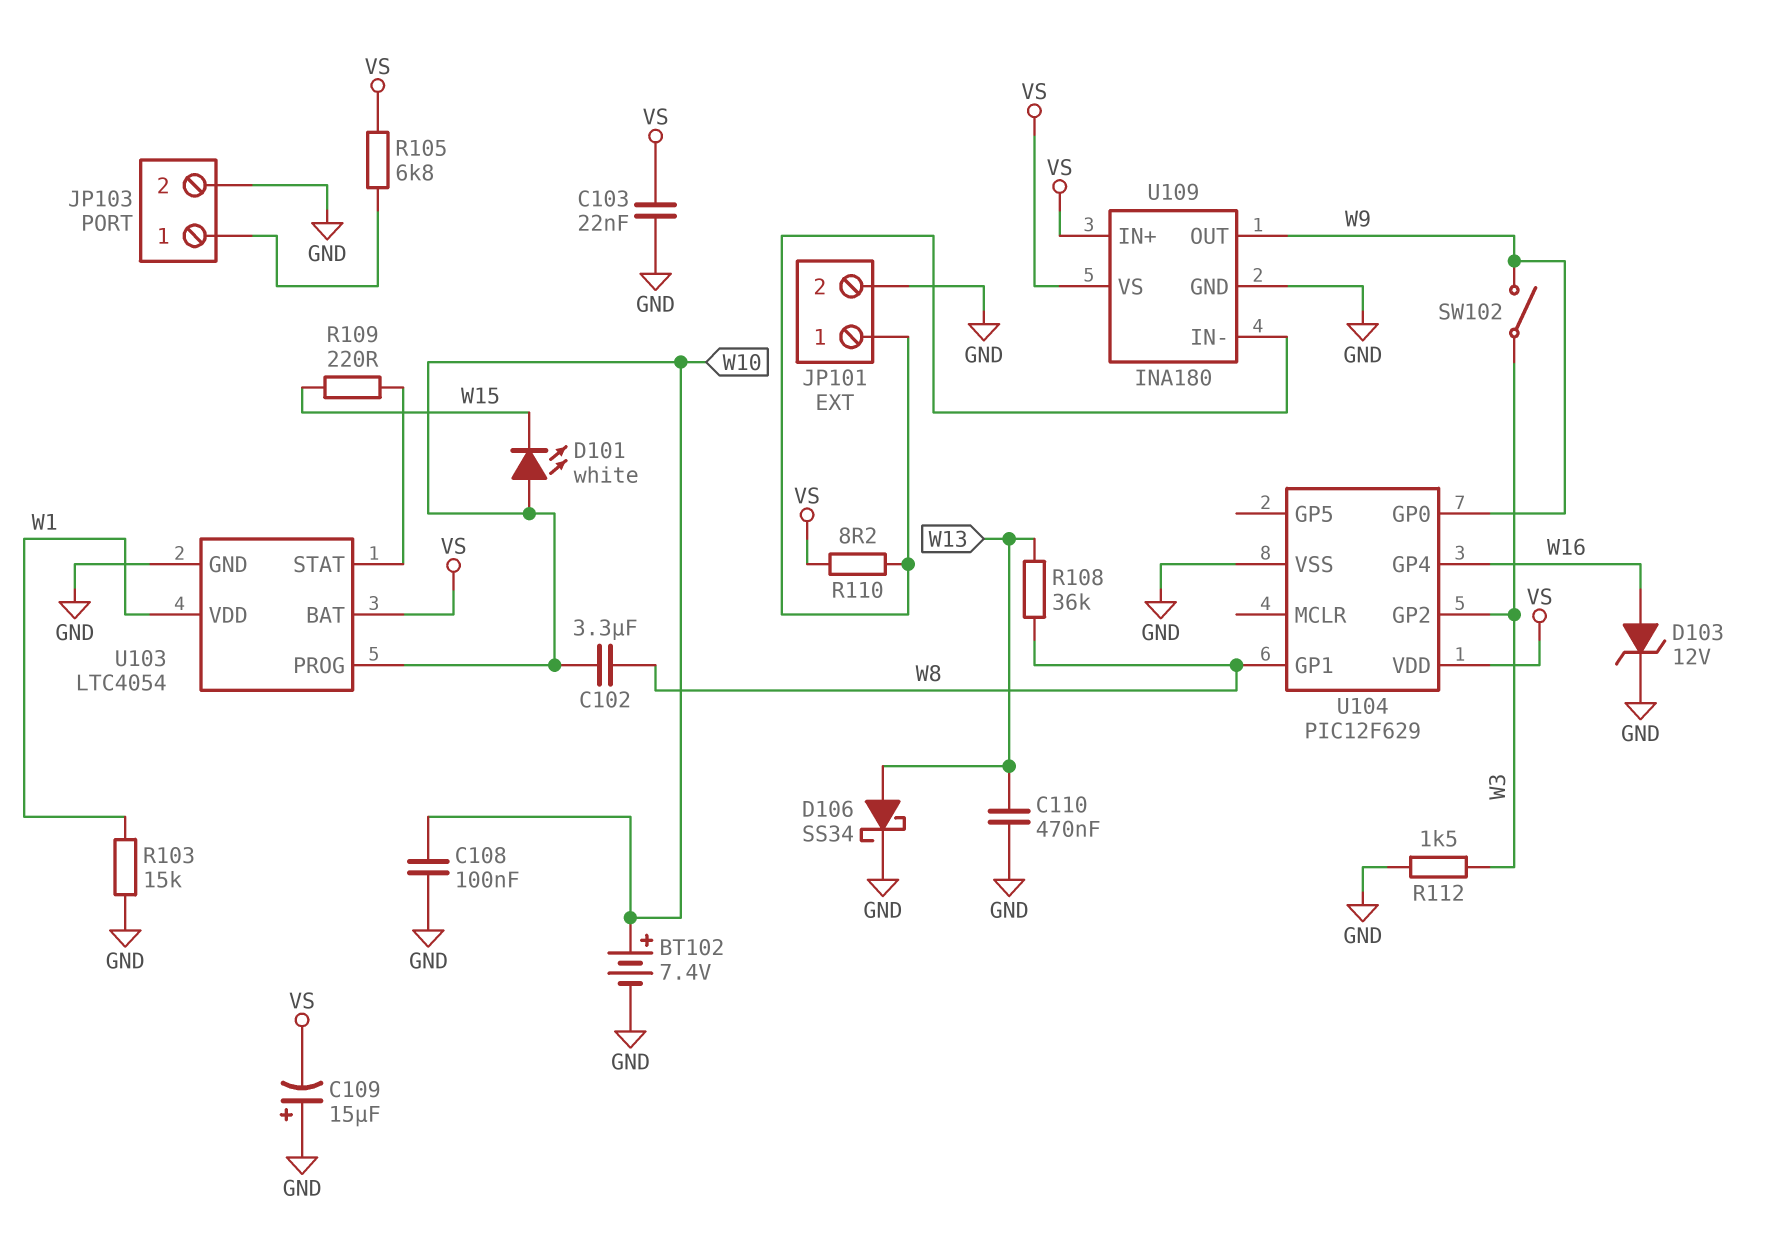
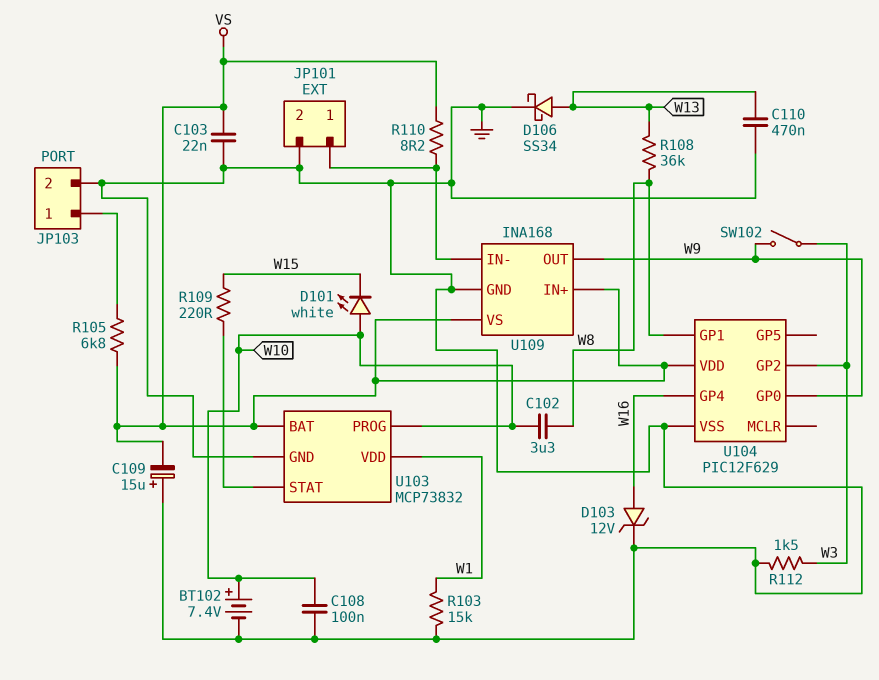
U103: LTC4054 -> MCP73832
U109: INA180 -> INA168

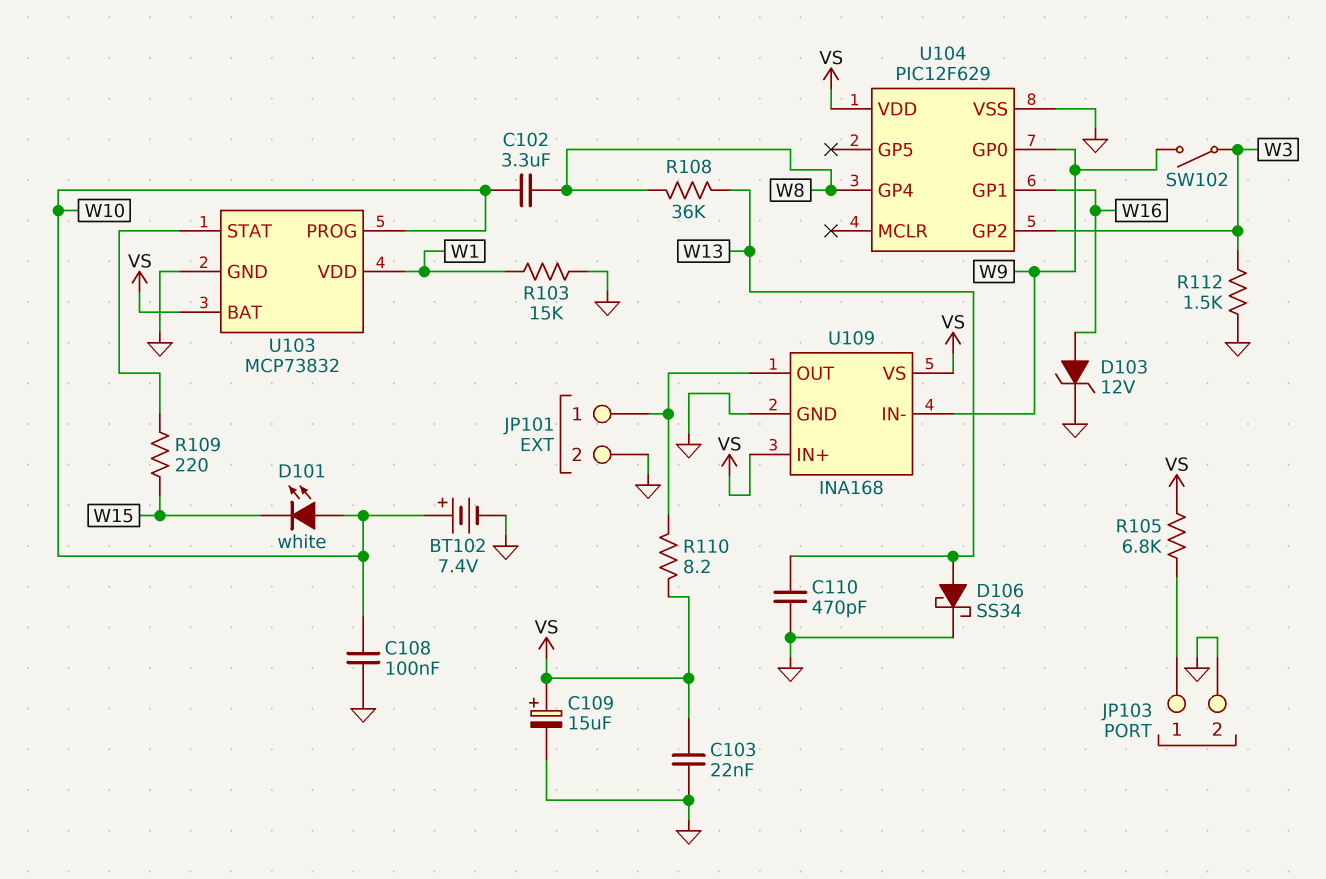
C109: 15uF (plus GND, minus VS) -> 15uF (plus VS, minus GND)
C110: 470nF (GND, W13) -> 470pF (GND, W13)
U104 pin GP1: W8 -> W16
U104 pin GP4: W16 -> W8
U109 pin IN-: JP101/1 -> W9
U109 pin OUT: W9 -> JP101/1

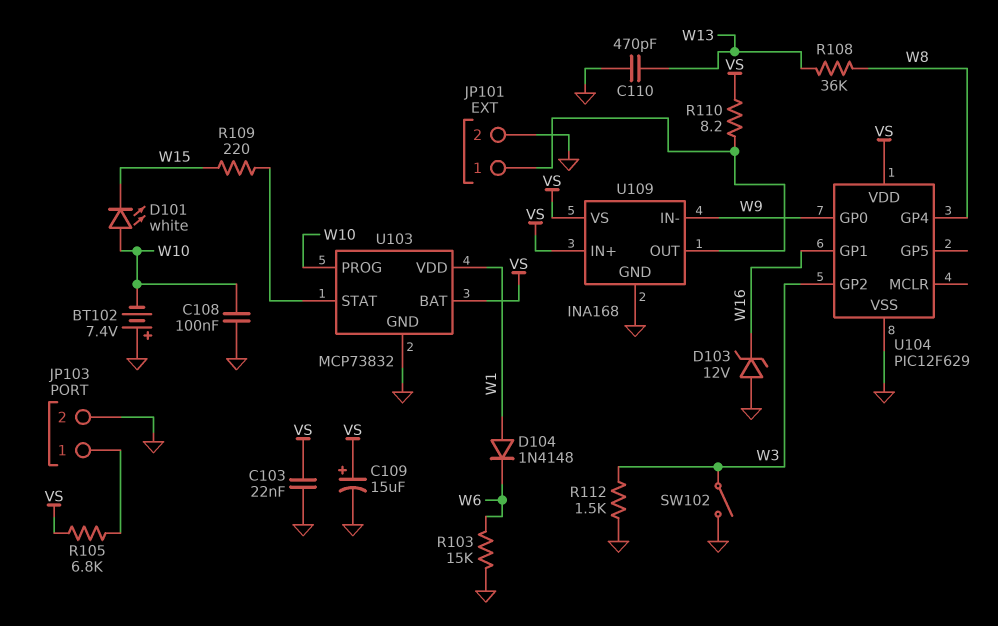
BT102: 7.4V (plus W10, minus GND) -> 7.4V (plus GND, minus W10)
C102: 3.3uF (W8, W10) -> none
D103: zener 12V (A W16, K GND) -> zener 12V (A GND, K W16)
D104: none -> diode 1N4148 (A W1, K W6)
D106: schottky SS34 (A W13, K GND) -> none
R103: 15k (GND, W1) -> 15k (GND, W6)
SW102: switch (W3, W9) -> switch (GND, W3)

